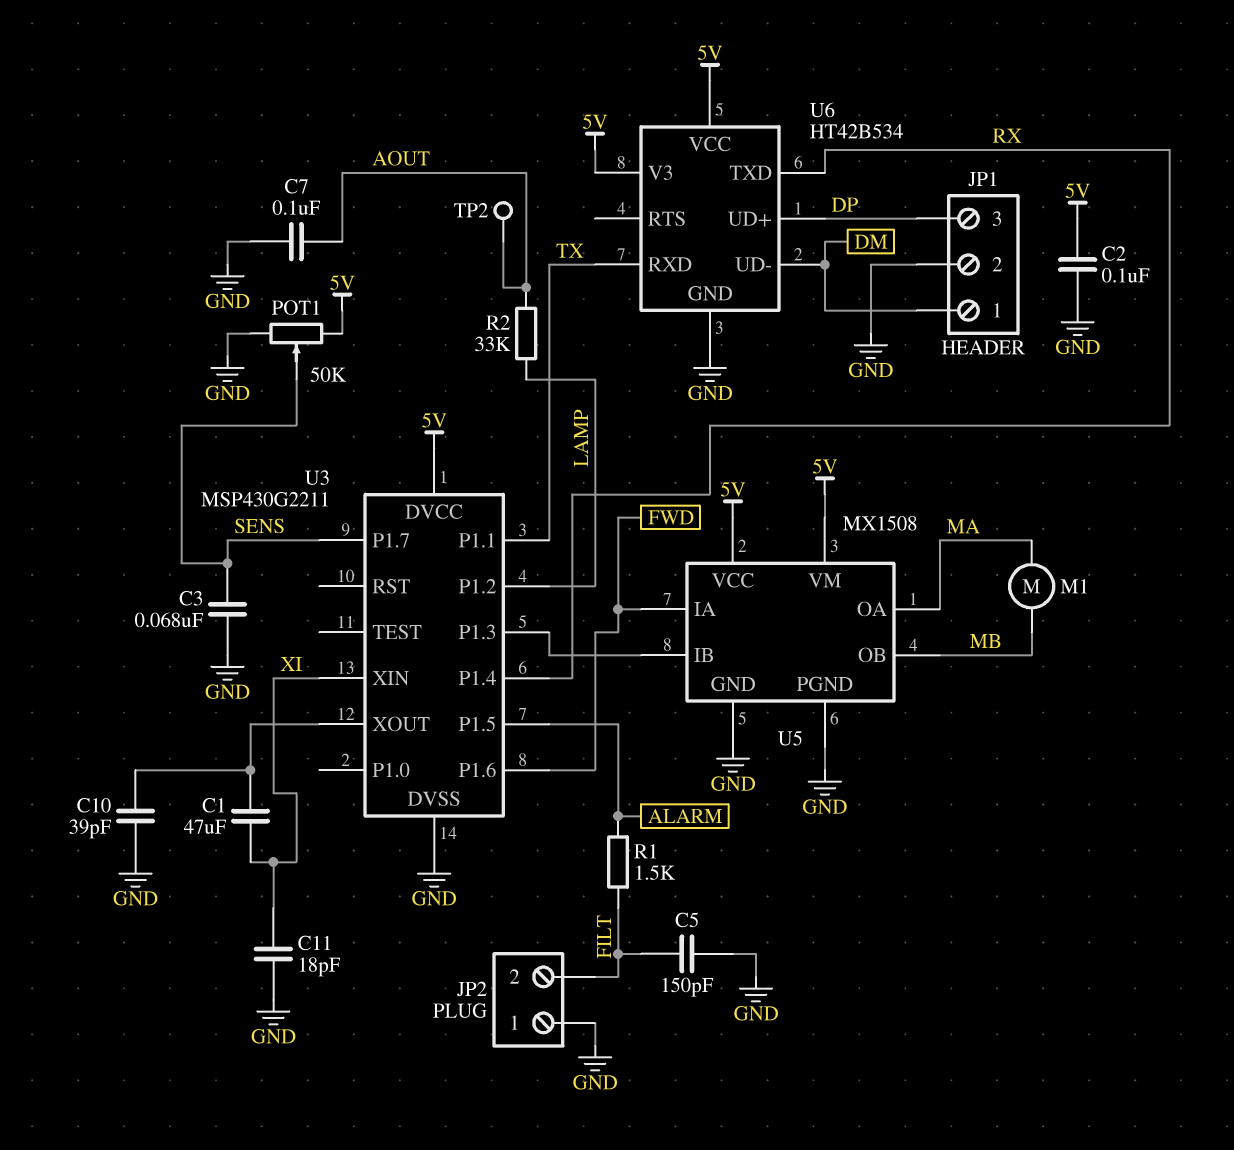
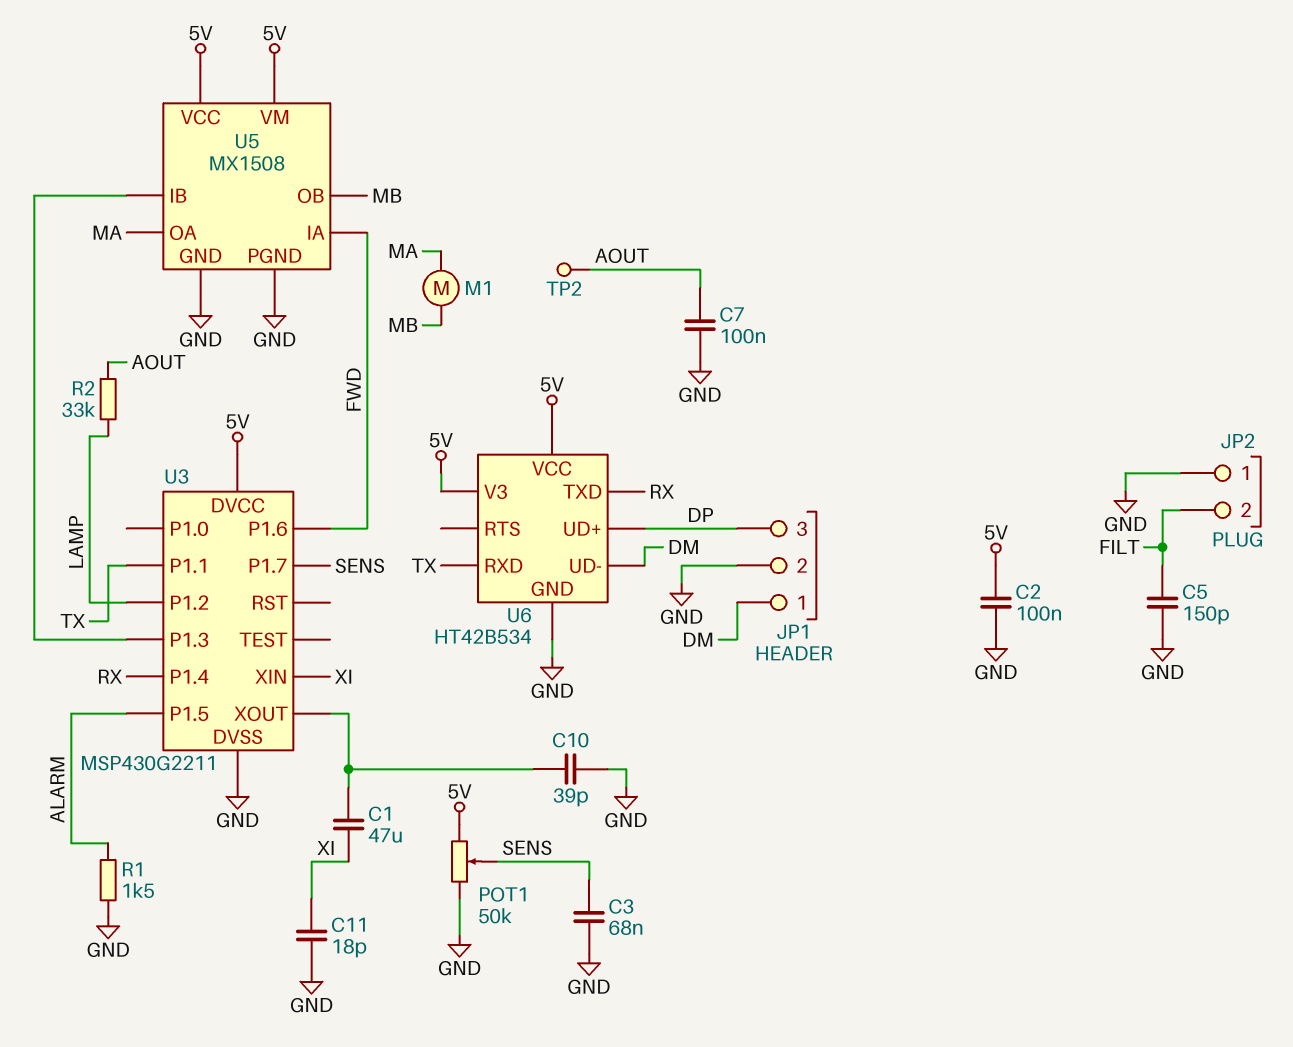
R1: 1.5k (ALARM, FILT) -> 1.5k (ALARM, GND)

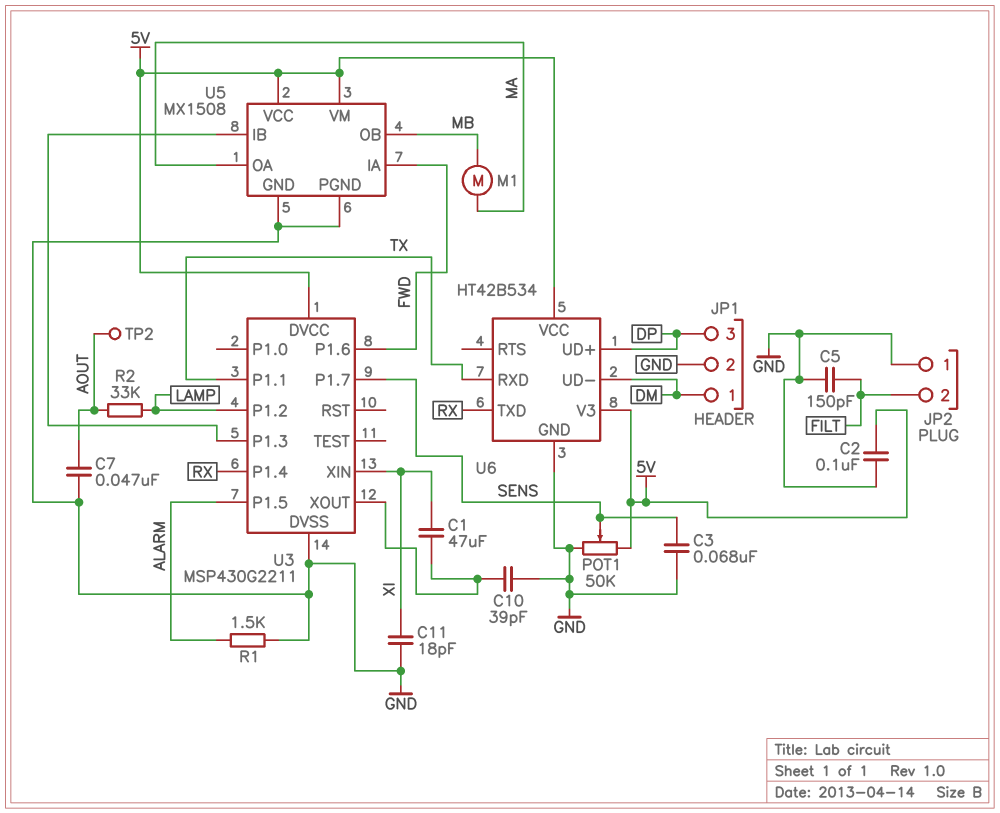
C7: 100nF (AOUT, GND) -> 47nF (AOUT, GND)

